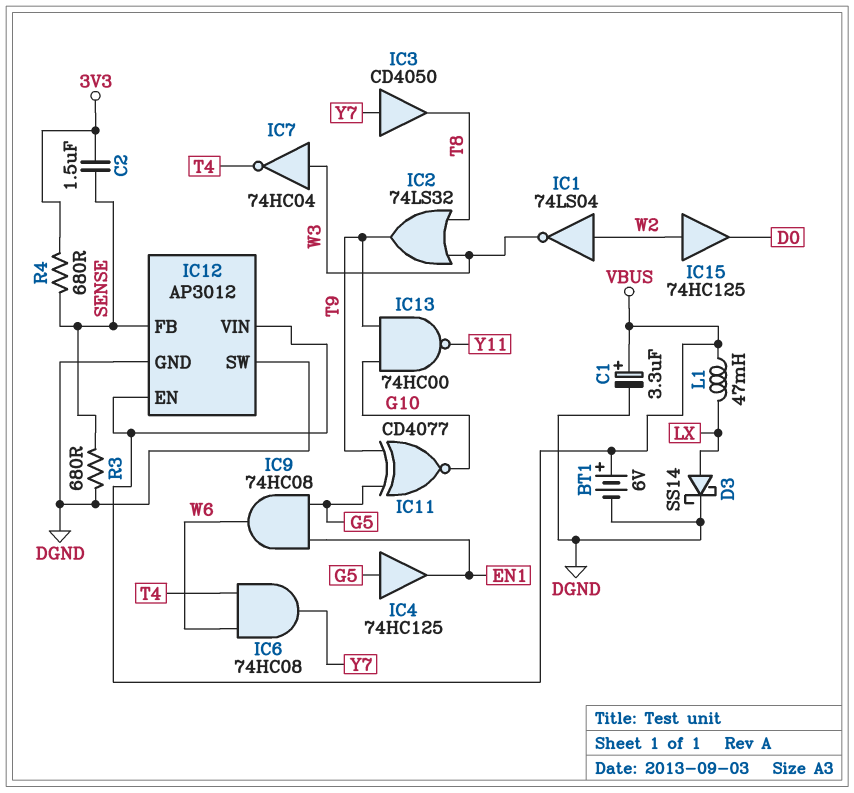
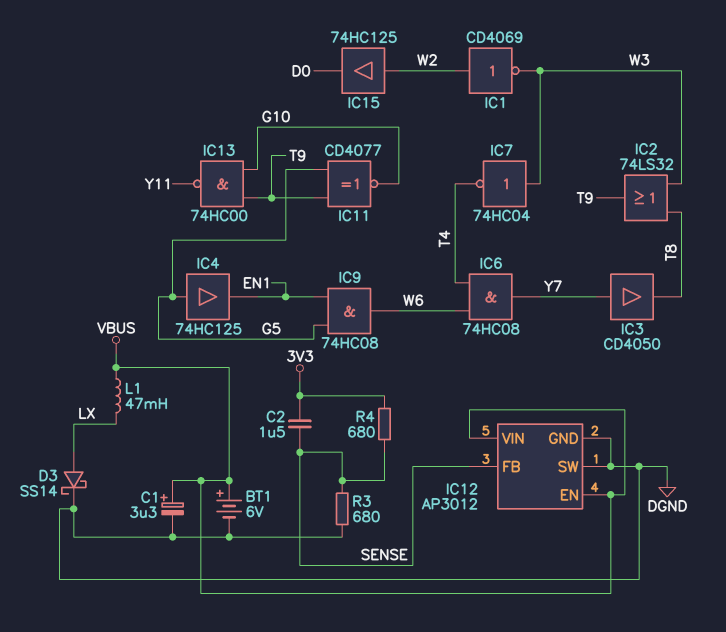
IC1: NOT 74LS04 (in W2, out W3) -> NOT CD4069 (in W2, out W3)

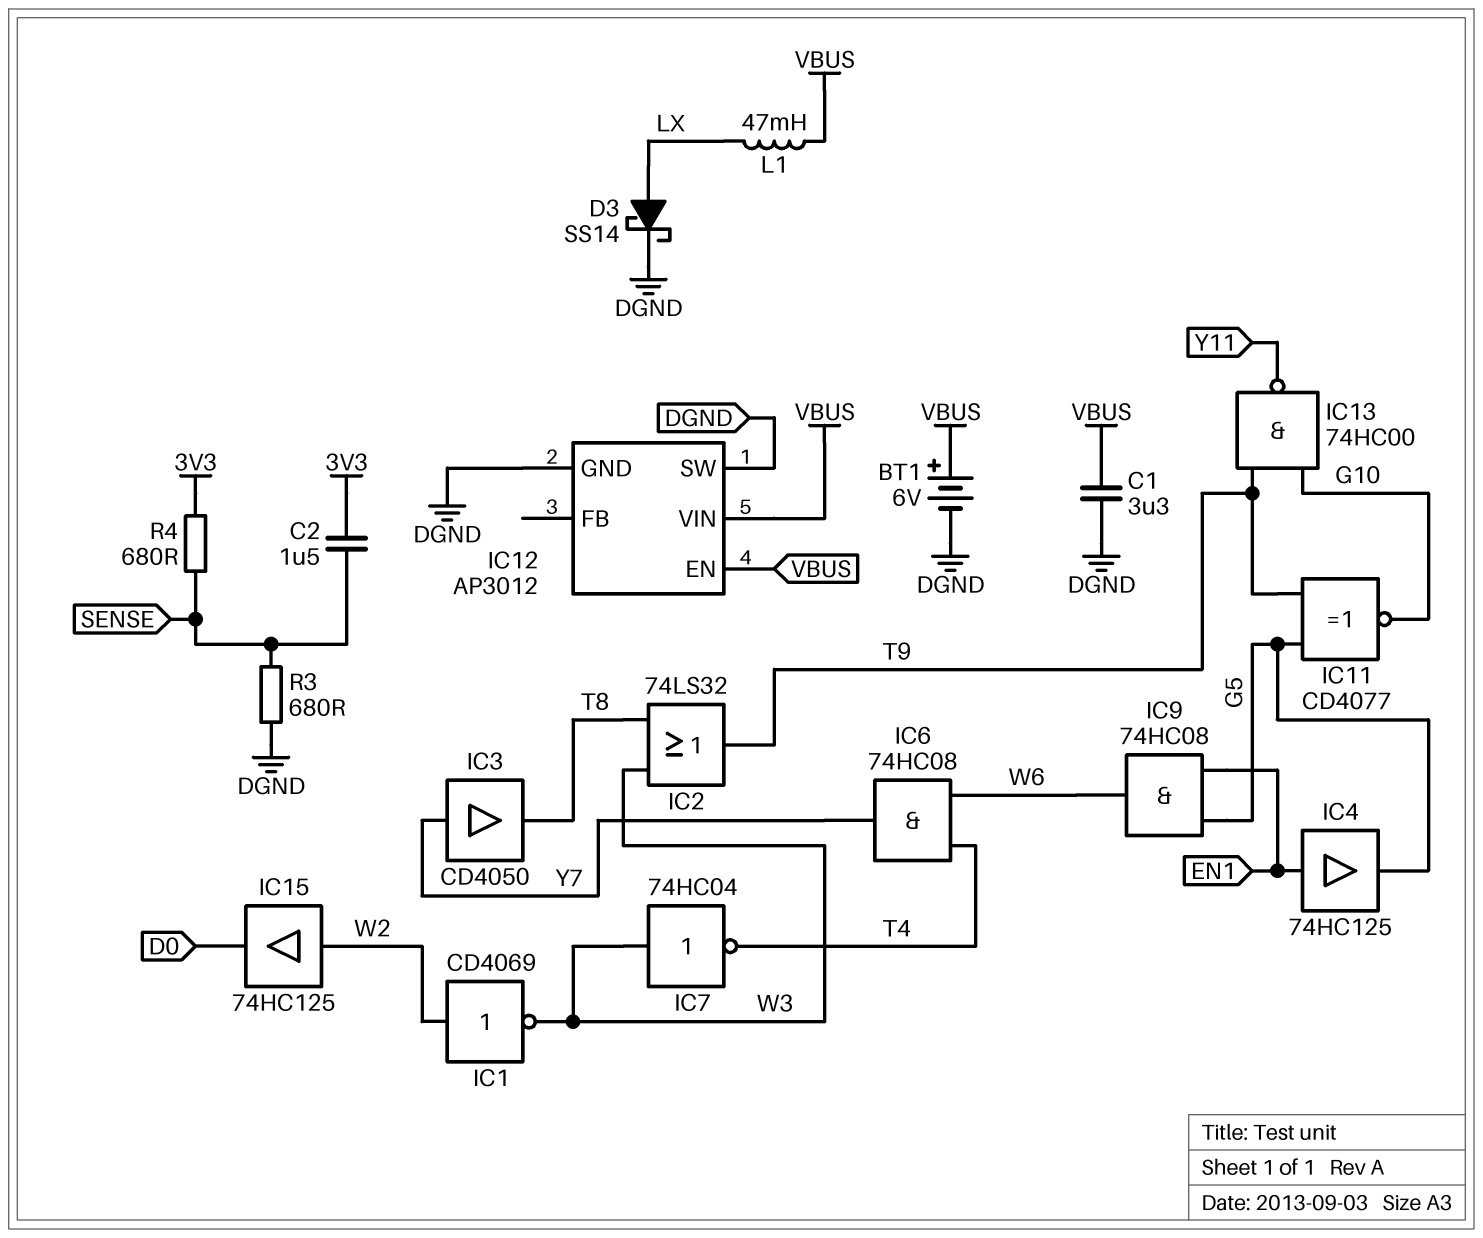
C1: 3.3uF (plus VBUS, minus DGND) -> 3.3uF (DGND, VBUS)
IC4: buffer 74HC125 (in G5, out EN1) -> buffer 74HC125 (in EN1, out G5)
IC12 pin FB: SENSE -> none

